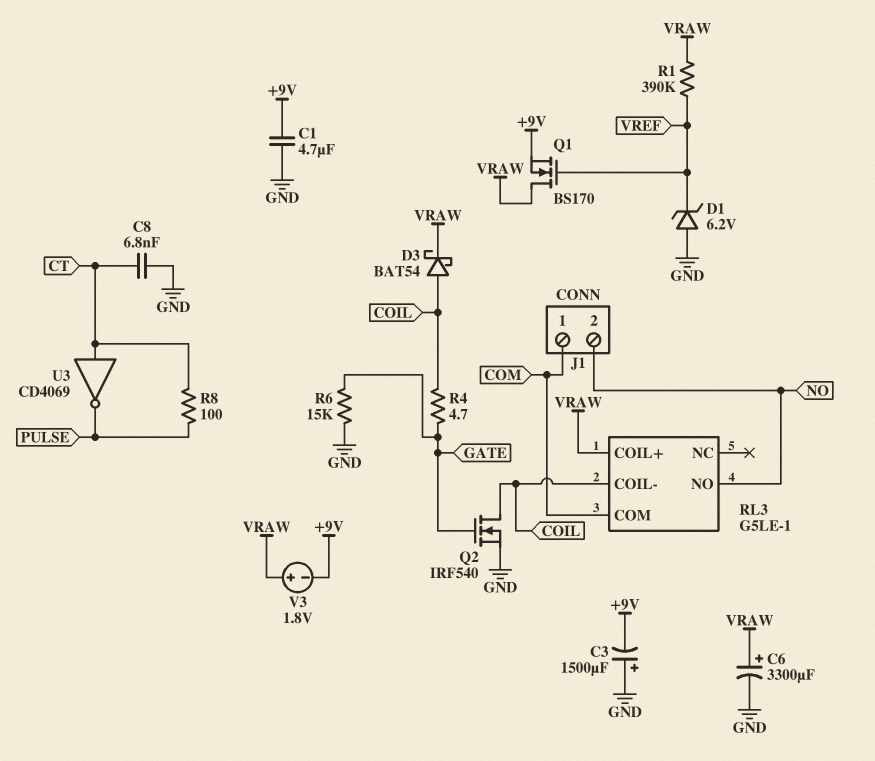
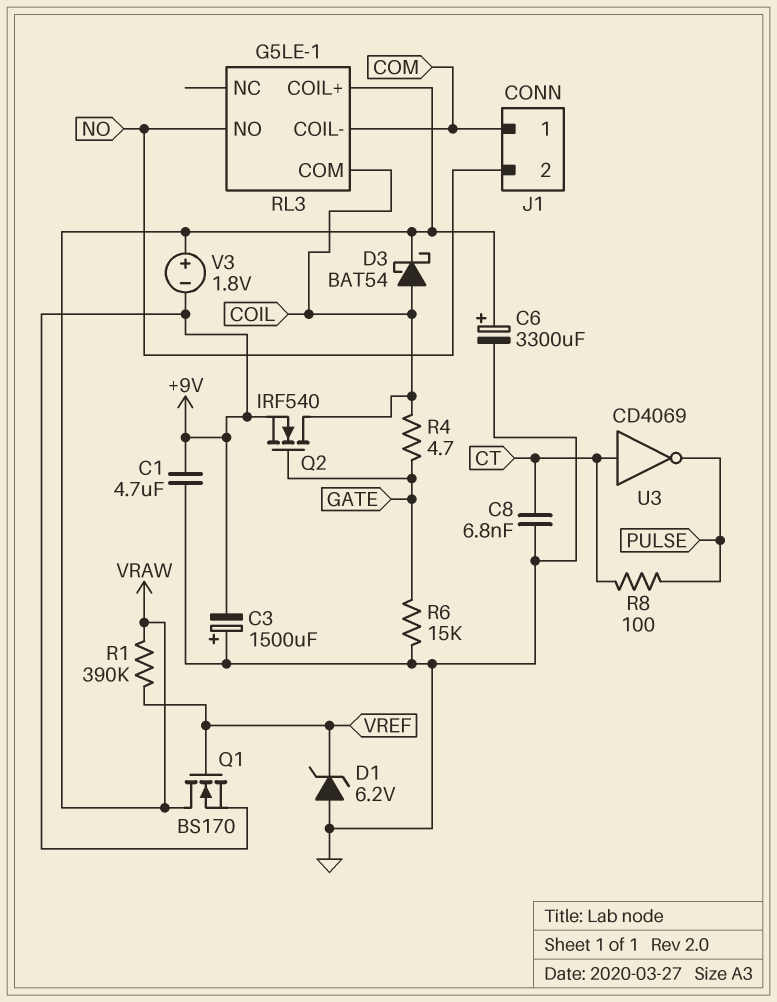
Q2: NMOS IRF540 (G GATE, D COIL, S GND) -> NMOS IRF540 (G GATE, D COIL, S +9V)
RL3 pin COIL-: COIL -> COM
RL3 pin COM: COM -> COIL

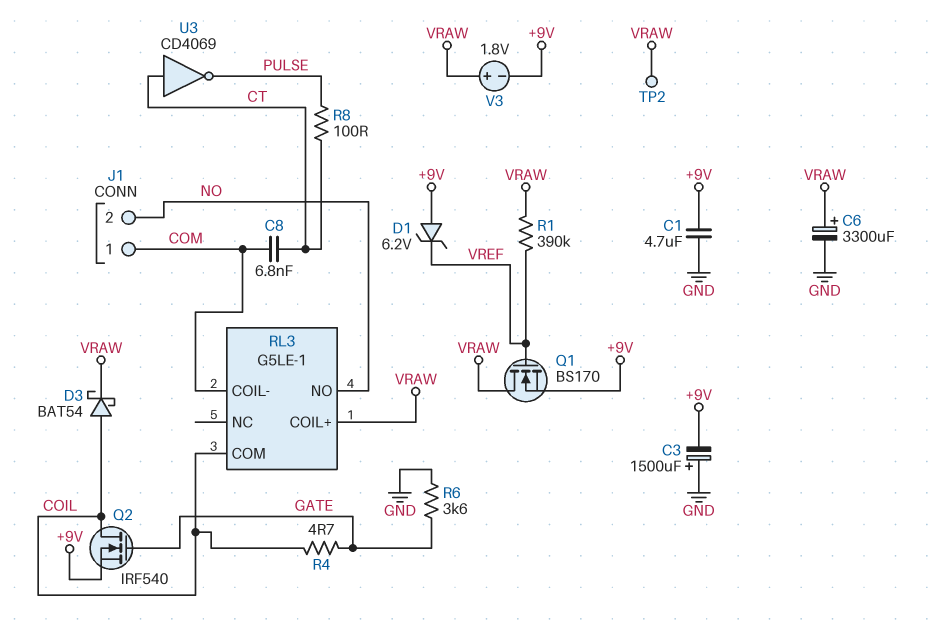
C8: 6.8nF (CT, GND) -> 6.8nF (COM, CT)
D1: zener 6.2V (A GND, K VREF) -> zener 6.2V (A +9V, K VREF)
R6: 15k (GATE, GND) -> 3.6k (GATE, GND)
TP2: none -> test point (VRAW)

